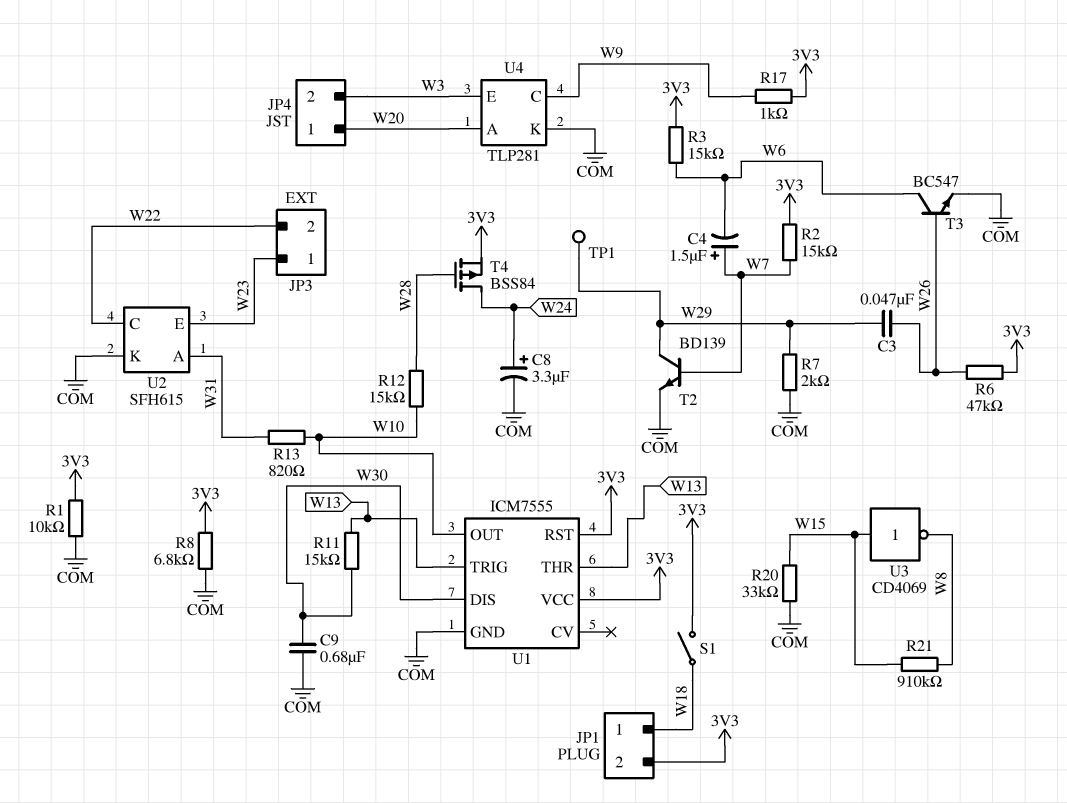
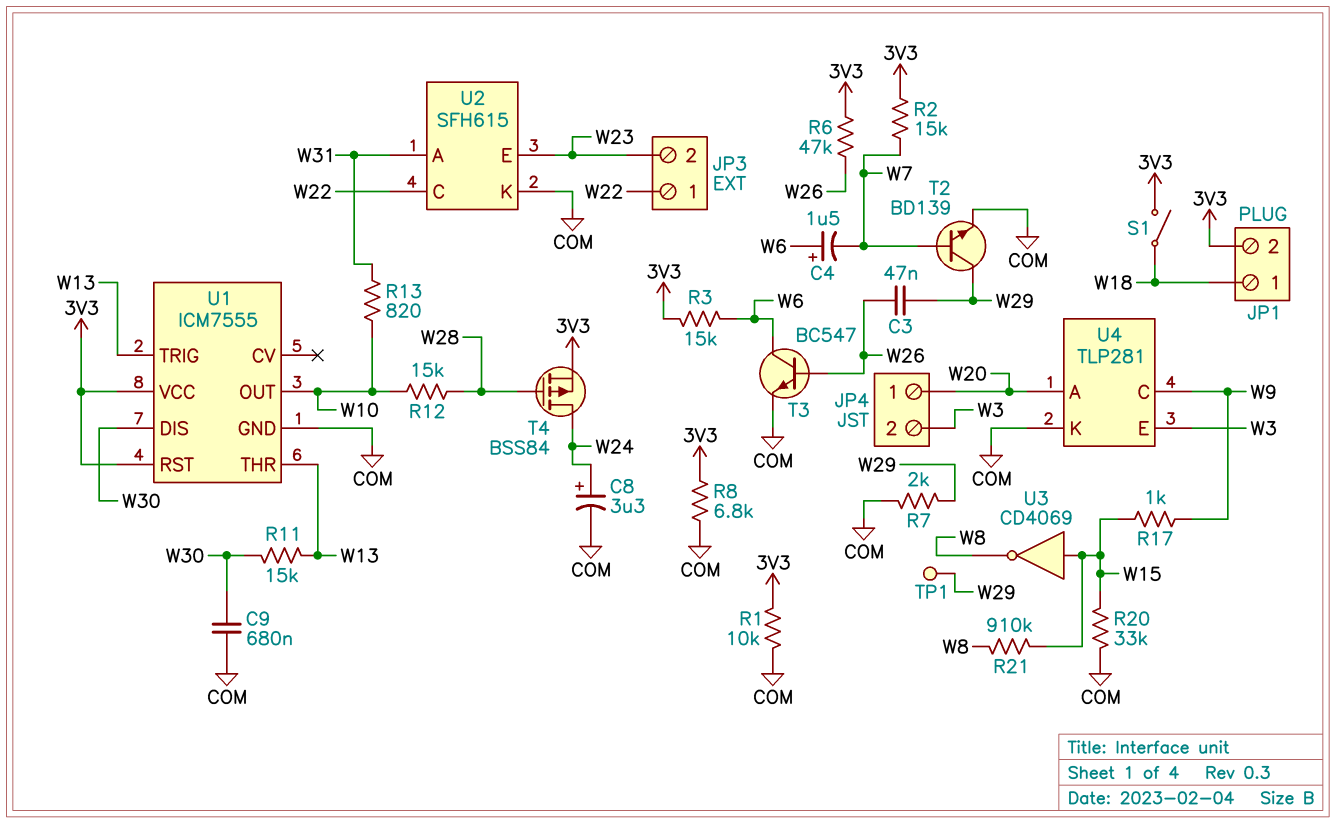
C4: 1.5uF (plus W7, minus W6) -> 1.5uF (plus W6, minus W7)
JP3 pin 1: W23 -> W22
JP3 pin 2: W22 -> W23
R17: 1k (3V3, W9) -> 1k (W9, W15)

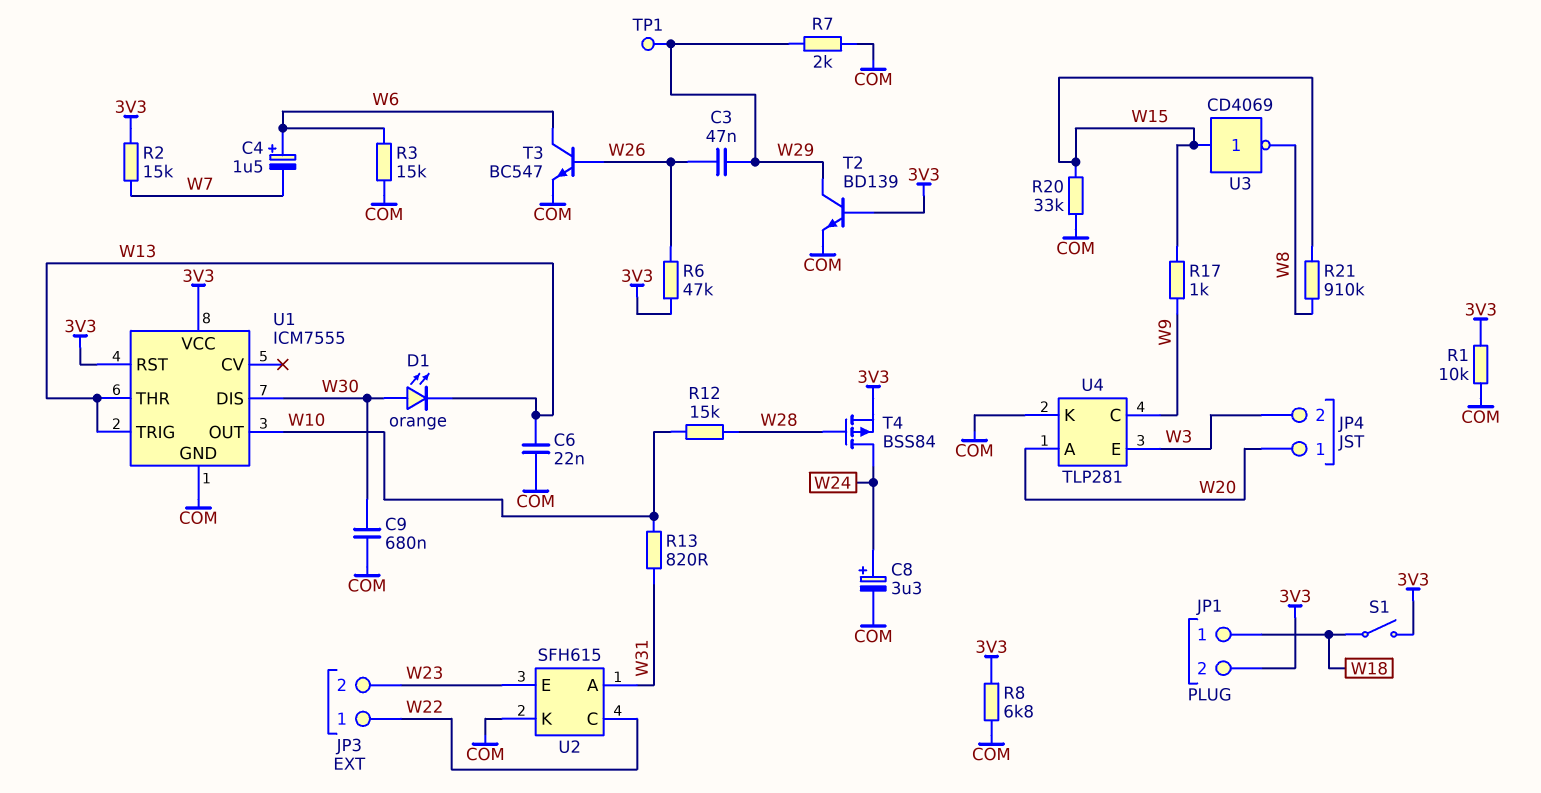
C6: none -> 22nF (COM, W13)
D1: none -> LED orange (A W30, K W13)
R3: 15k (3V3, W6) -> 15k (COM, W6)
R11: 15k (W13, W30) -> none
T2: NPN BD139 (B W7, C W29, E COM) -> NPN BD139 (B 3V3, C W29, E COM)

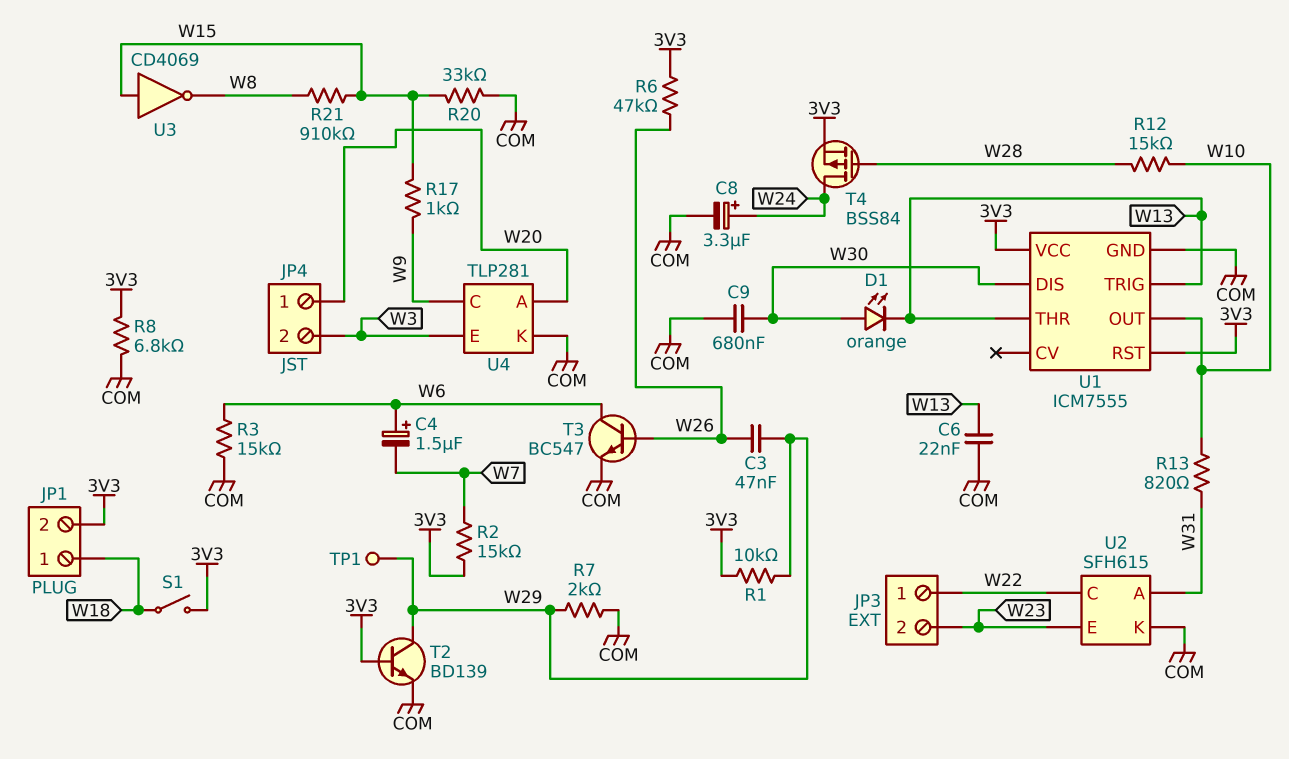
R1: 10k (3V3, COM) -> 10k (3V3, W29)

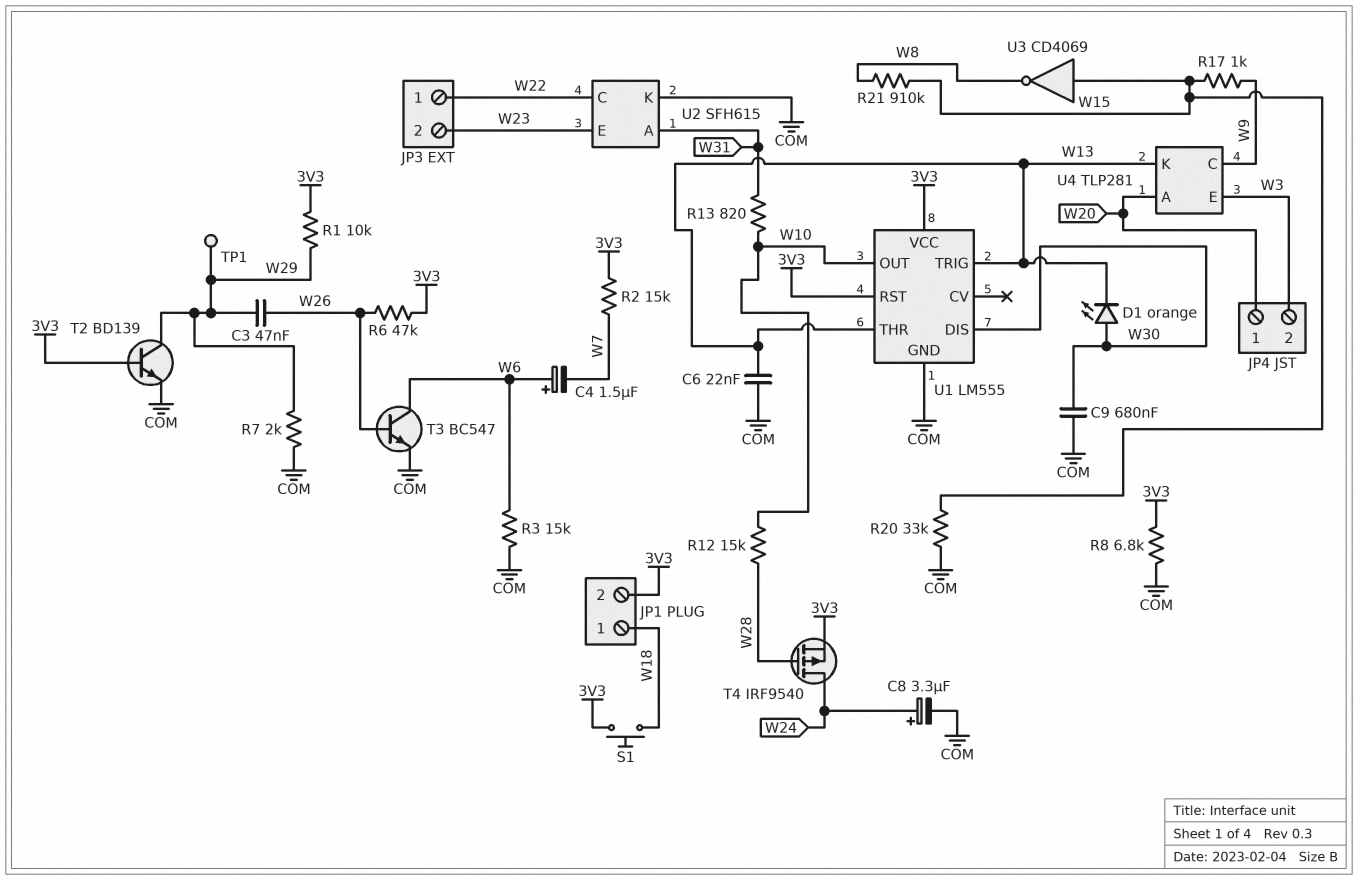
S1: switch (3V3, W18) -> button (3V3, W18)
T4: PMOS BSS84 (G W28, D W24, S 3V3) -> PMOS IRF9540 (G W28, D W24, S 3V3)
U1: ICM7555 -> LM555
U4 pin K: COM -> W13

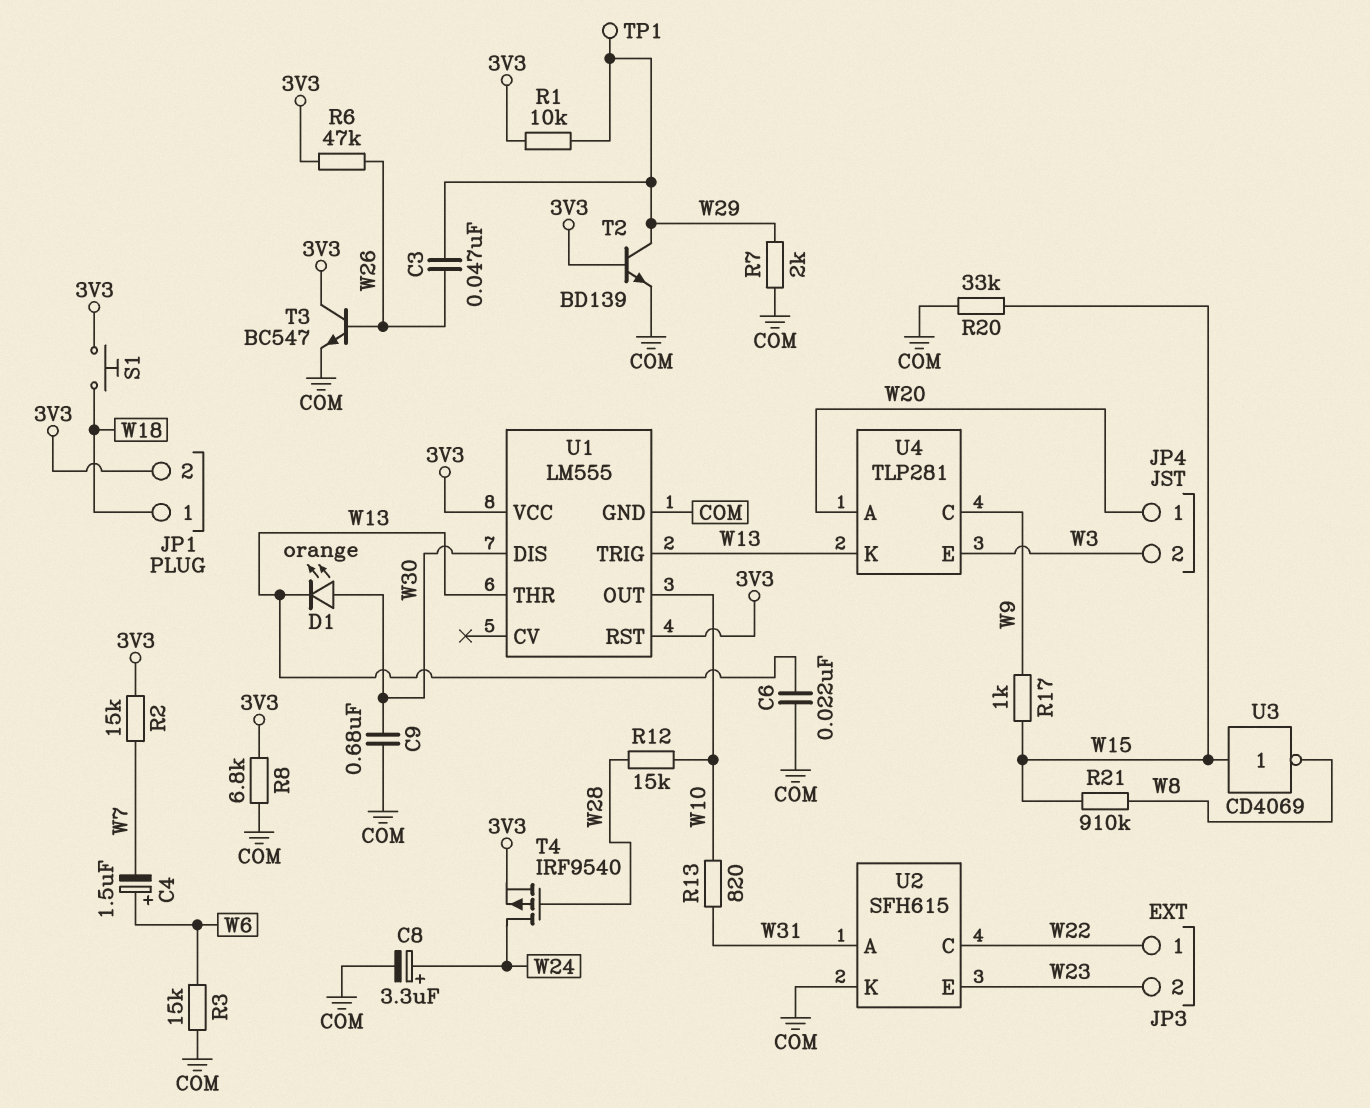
T3: NPN BC547 (B W26, C W6, E COM) -> NPN BC547 (B W26, C 3V3, E COM)

